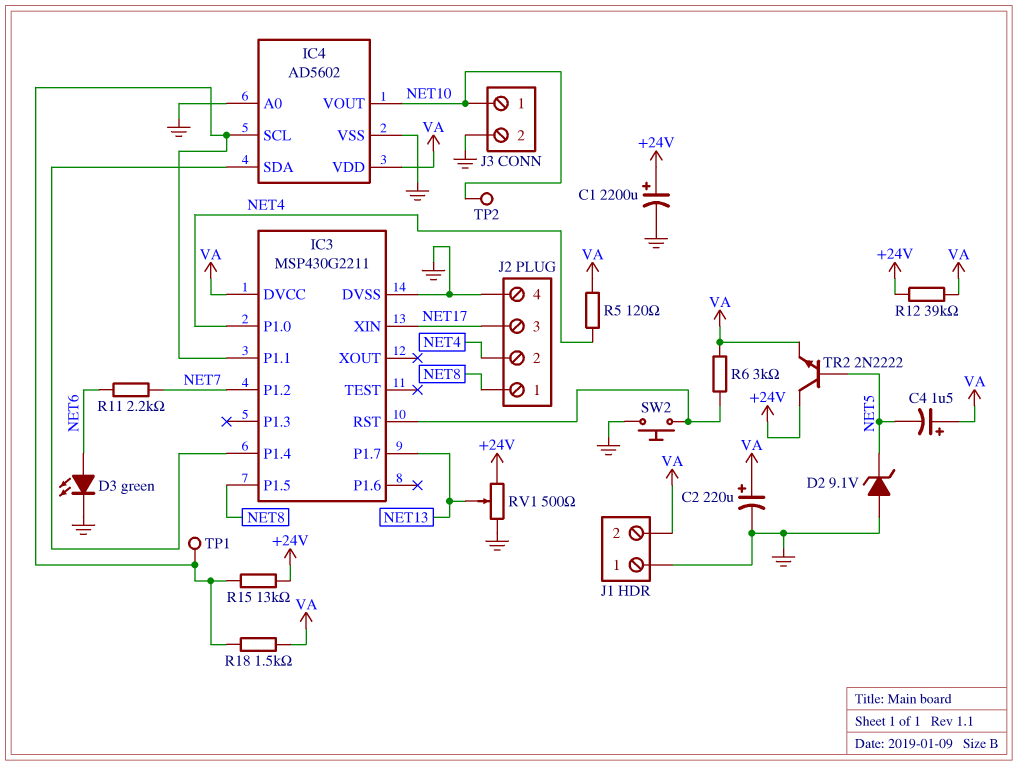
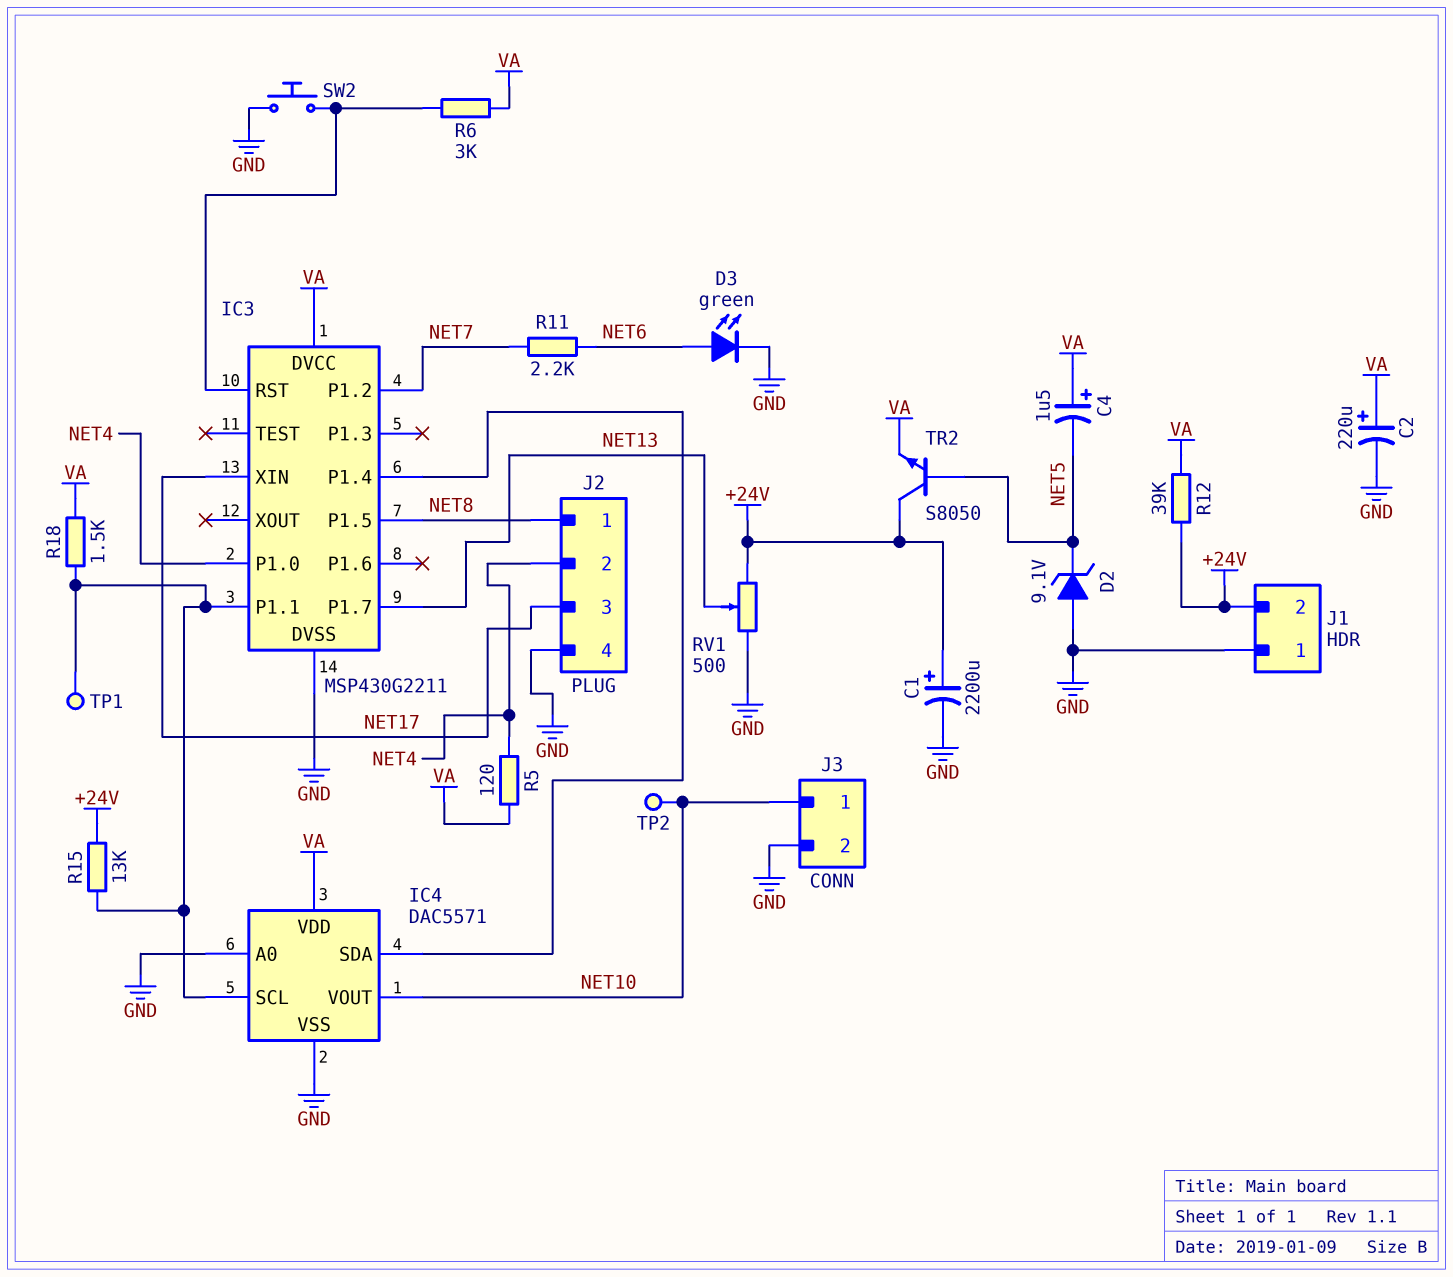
IC4: AD5602 -> DAC5571
J1 pin 2: VA -> +24V
TR2: NPN 2N2222 (B NET5, C +24V, E VA) -> NPN S8050 (B NET5, C +24V, E VA)

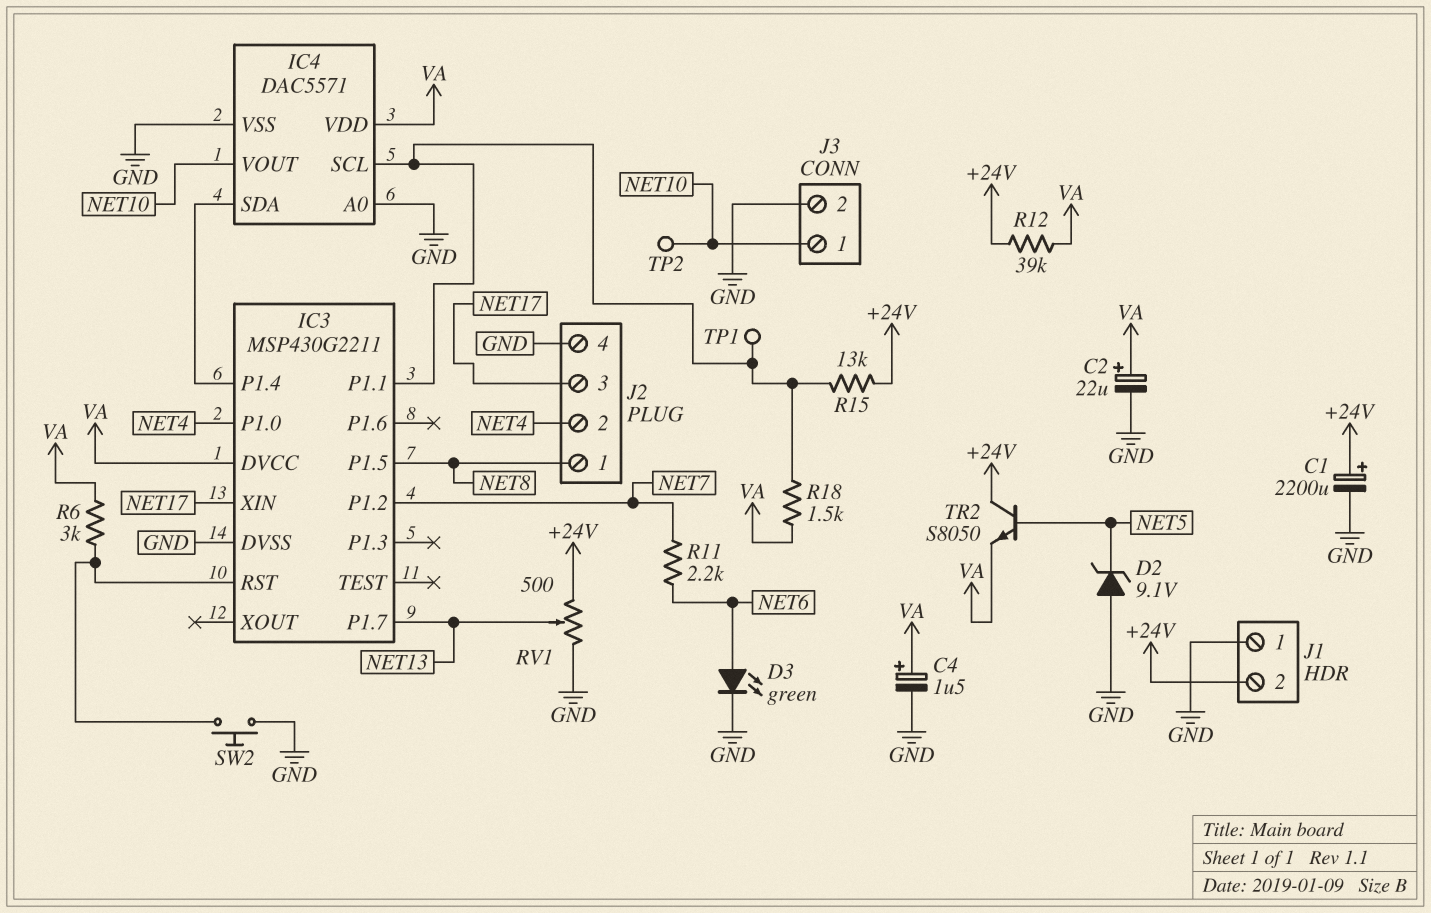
C2: 220uF (plus VA, minus GND) -> 22uF (plus VA, minus GND)
C4: 1.5uF (plus VA, minus NET5) -> 1.5uF (plus VA, minus GND)
R5: 120 (NET4, VA) -> none

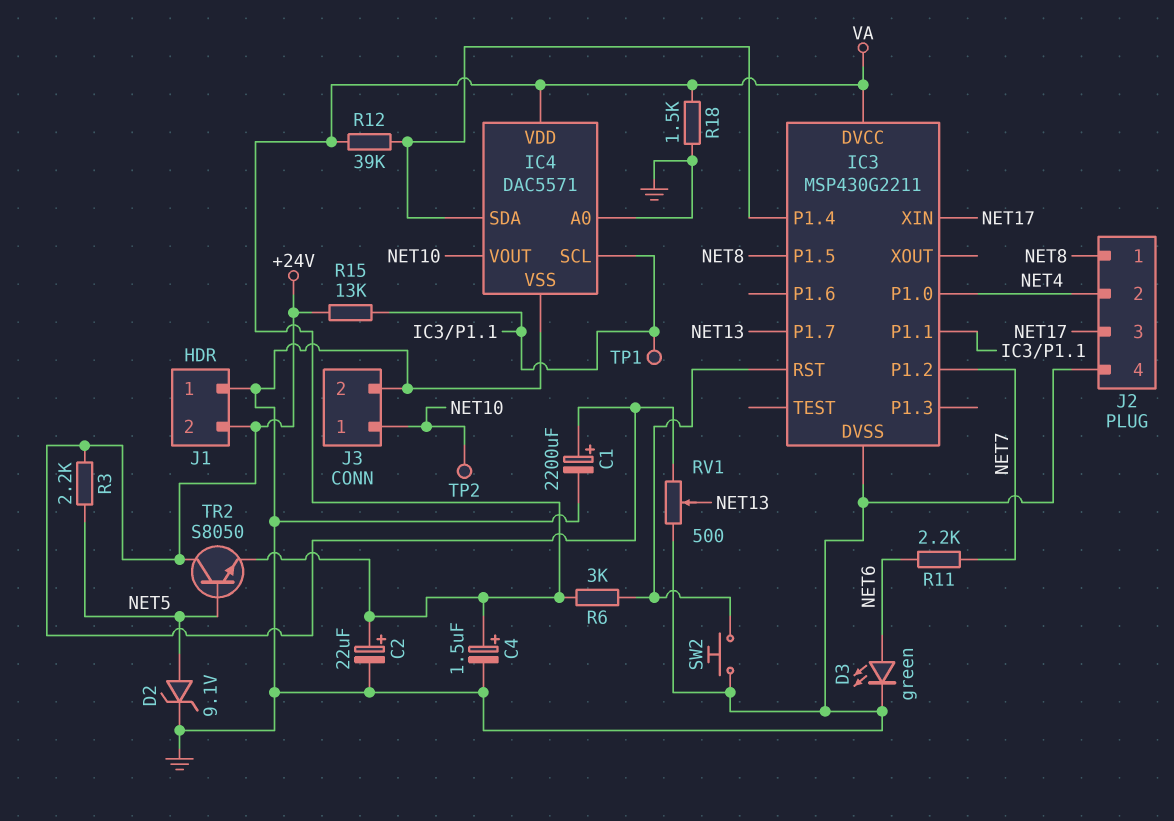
D2: zener 9.1V (A GND, K NET5) -> zener 9.1V (A NET5, K GND)
R3: none -> 2.2k (+24V, NET5)
R12: 39k (+24V, VA) -> 39k (IC3/P1.4, VA)
R18: 1.5k (IC3/P1.1, VA) -> 1.5k (GND, VA)

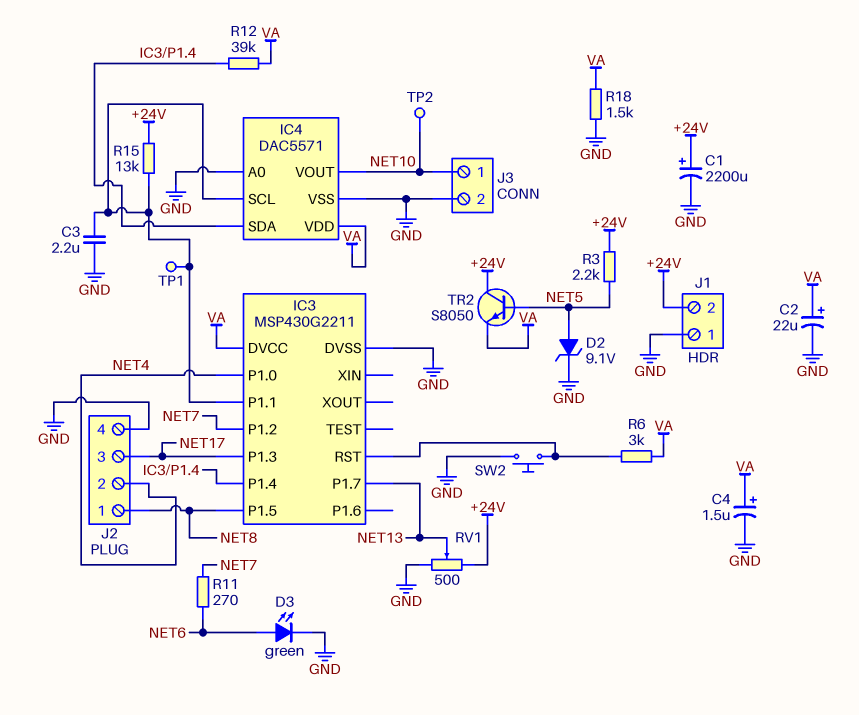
C3: none -> 2.2uF (GND, IC3/P1.1)
IC3 pin P1.3: none -> NET17
IC3 pin XIN: NET17 -> none
R11: 2.2k (NET6, NET7) -> 270 (NET6, NET7)

